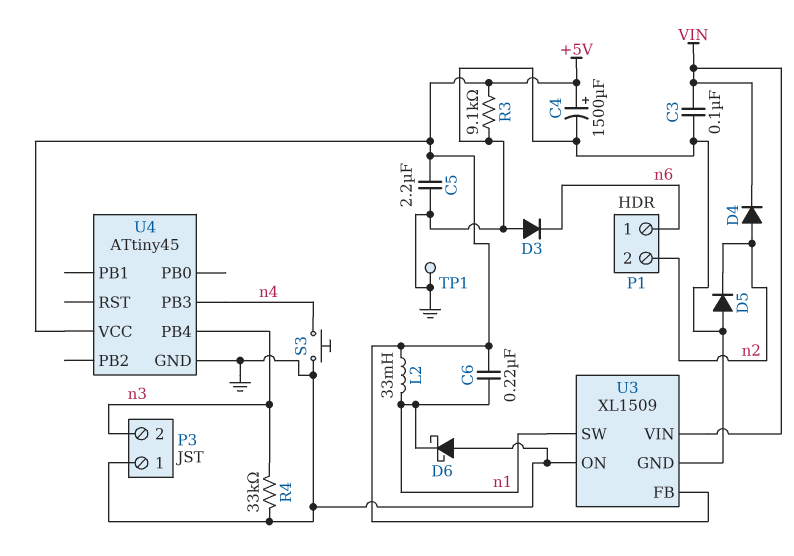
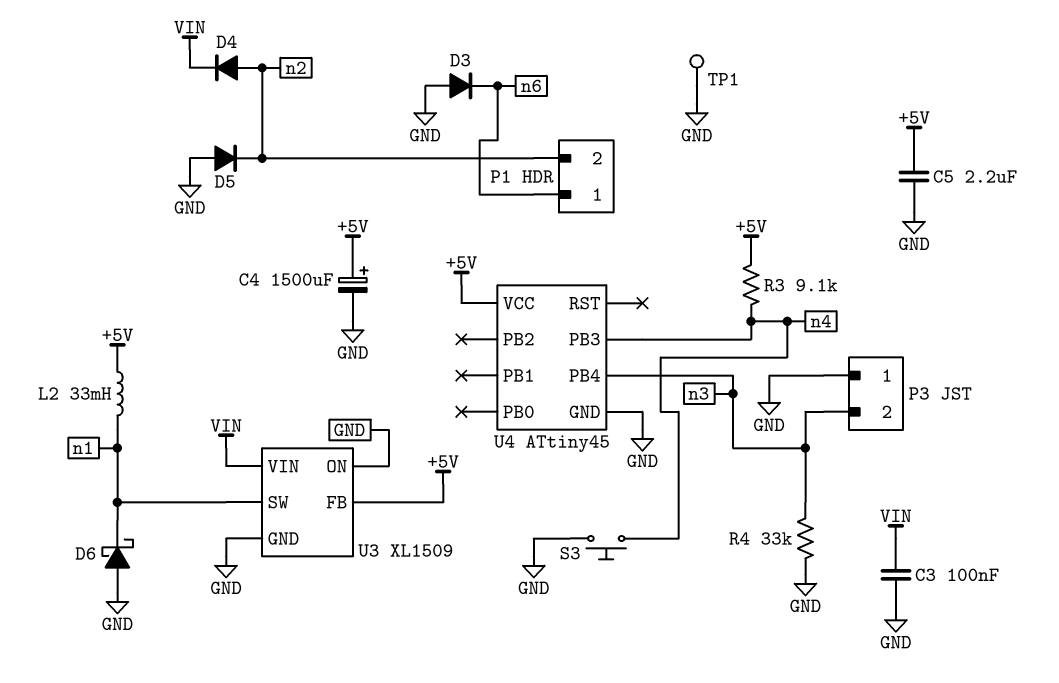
C6: 220nF (+5V, n1) -> none
R3: 9.1k (+5V, GND) -> 9.1k (+5V, n4)

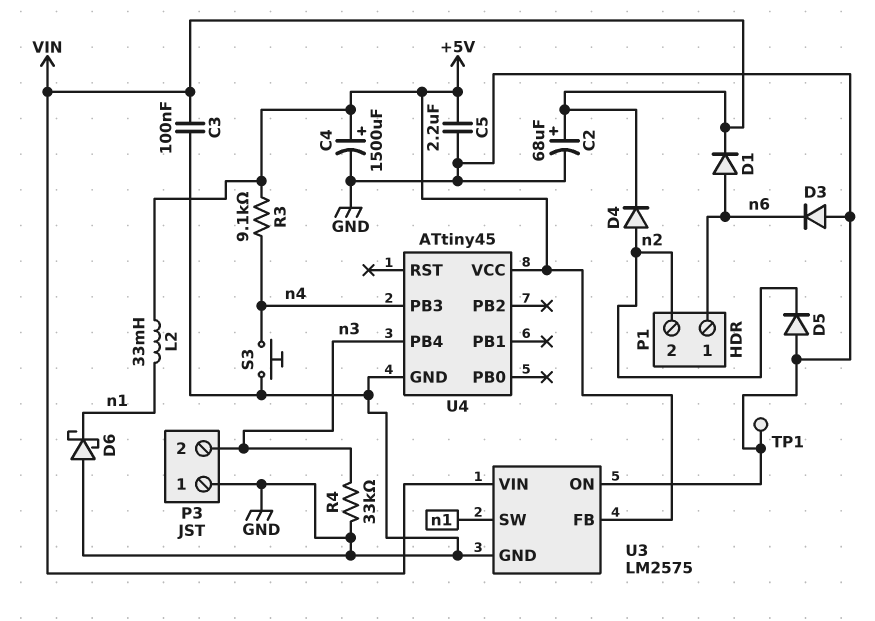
C2: none -> 68uF (plus VIN, minus GND)
D1: none -> diode (A n6, K VIN)
U3: XL1509 -> LM2575

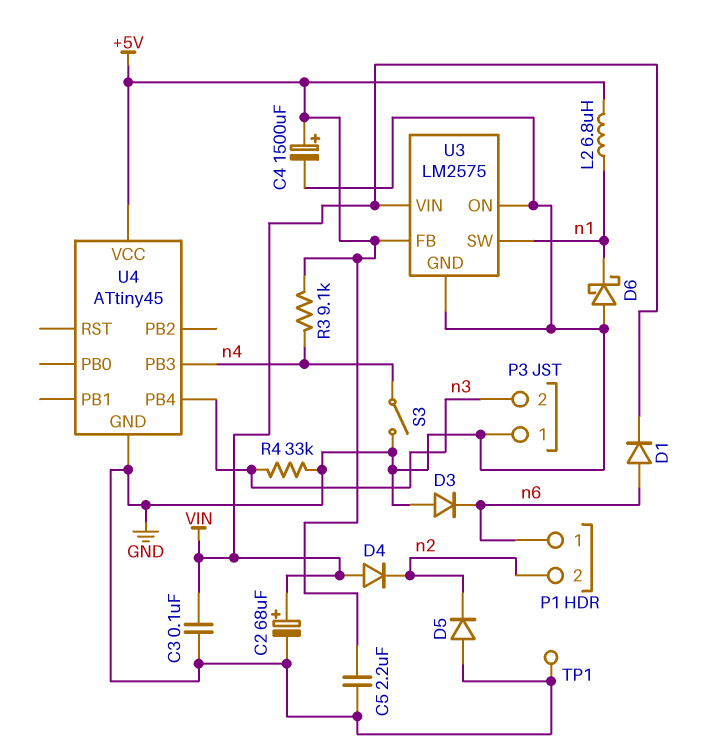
D4: diode (A n2, K VIN) -> diode (A VIN, K n2)
L2: 33mH (+5V, n1) -> 6.8uH (+5V, n1)
S3: button (GND, n4) -> switch (GND, n4)

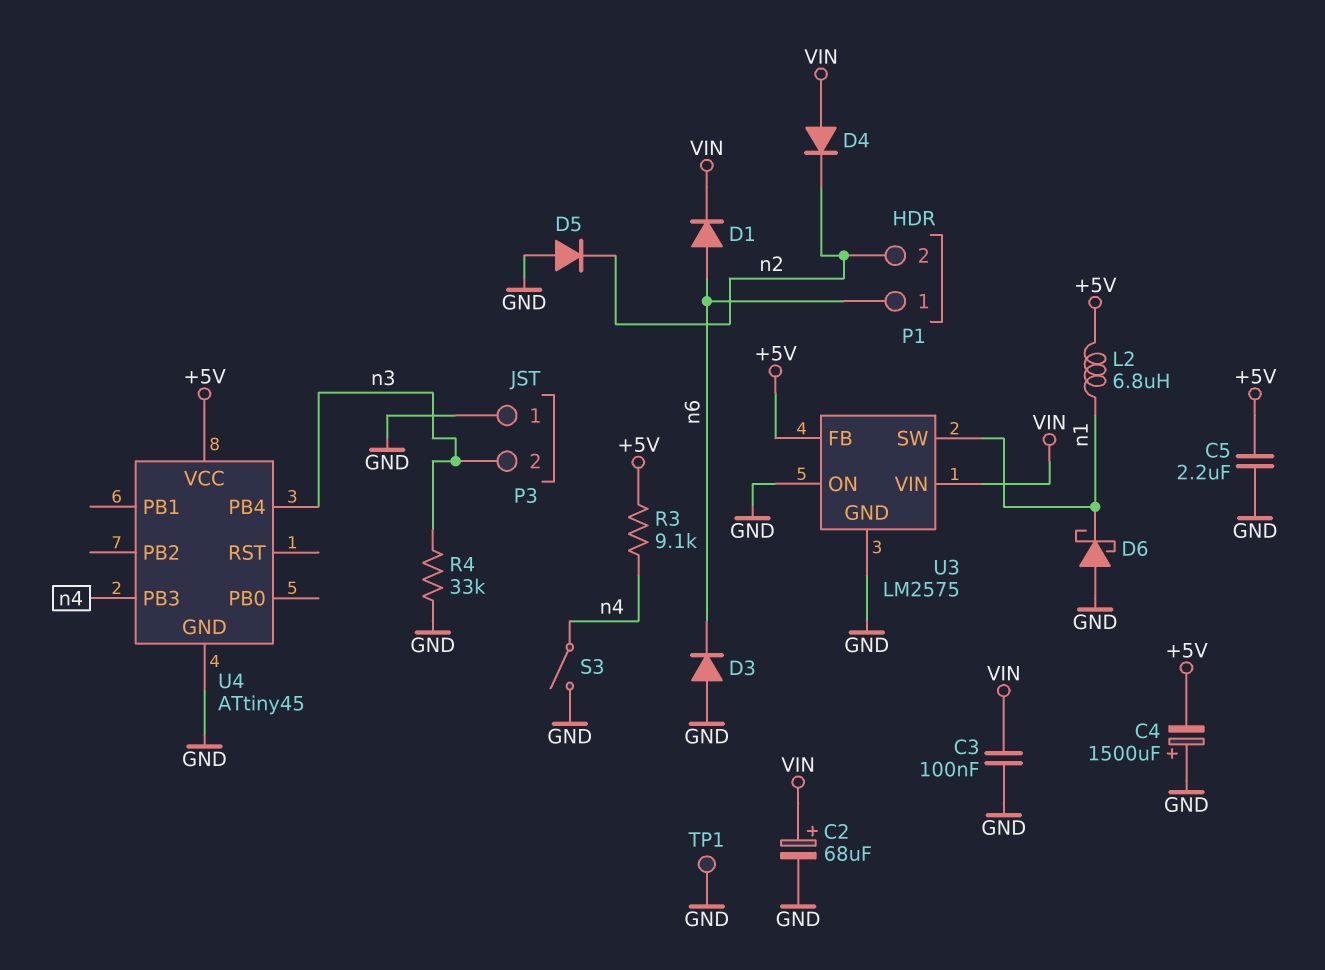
C4: 1500uF (plus +5V, minus GND) -> 1500uF (plus GND, minus +5V)

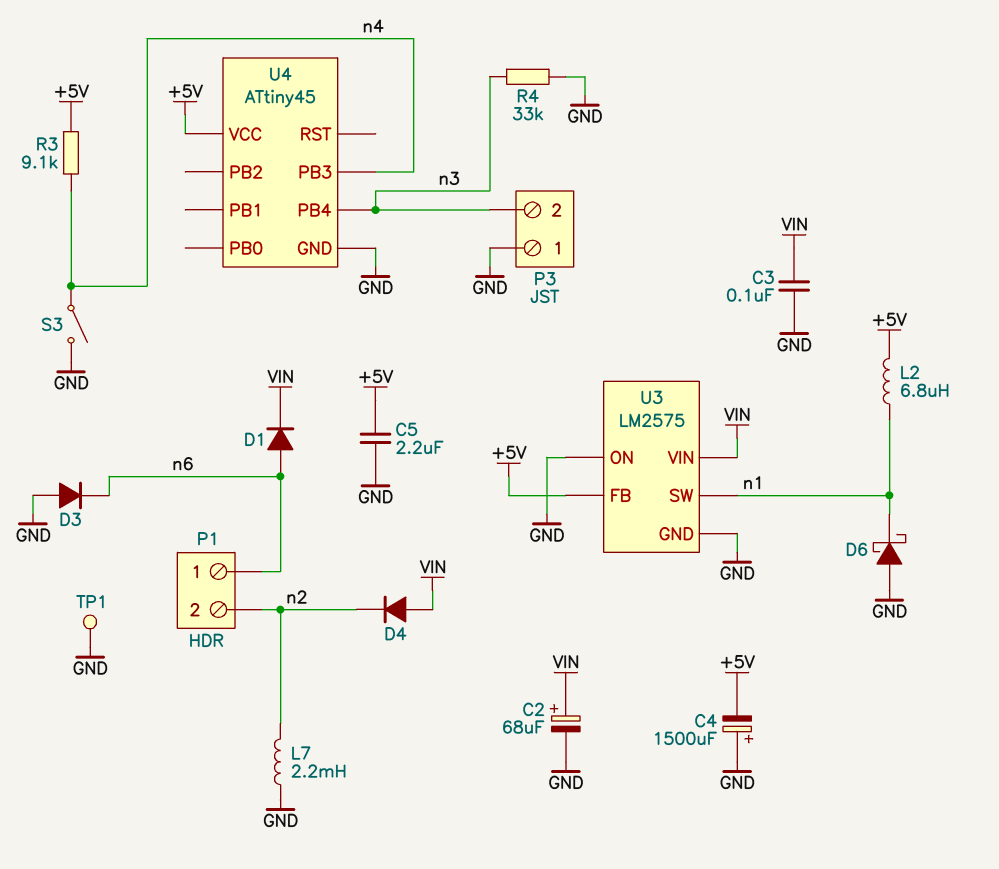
D5: diode (A GND, K n2) -> none
L7: none -> 2.2mH (GND, n2)

